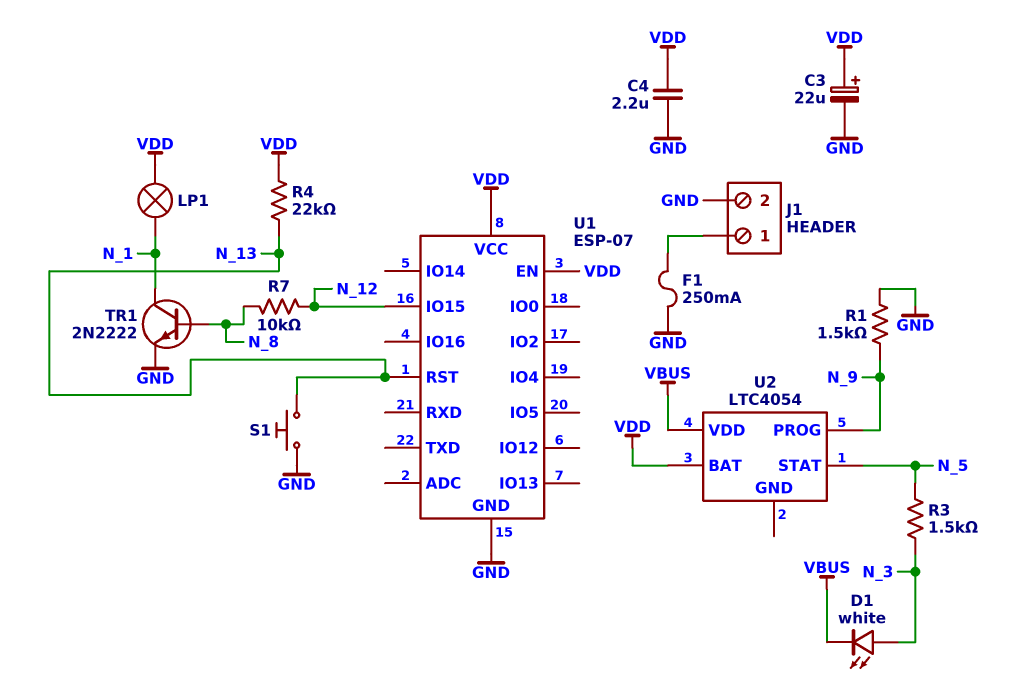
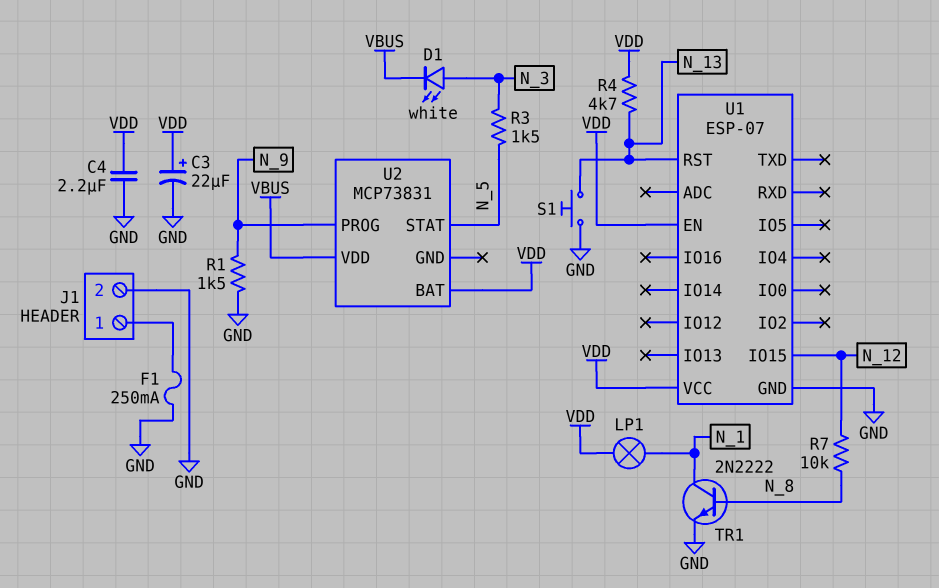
R4: 22k (N_13, VDD) -> 4.7k (N_13, VDD)
U2: LTC4054 -> MCP73831

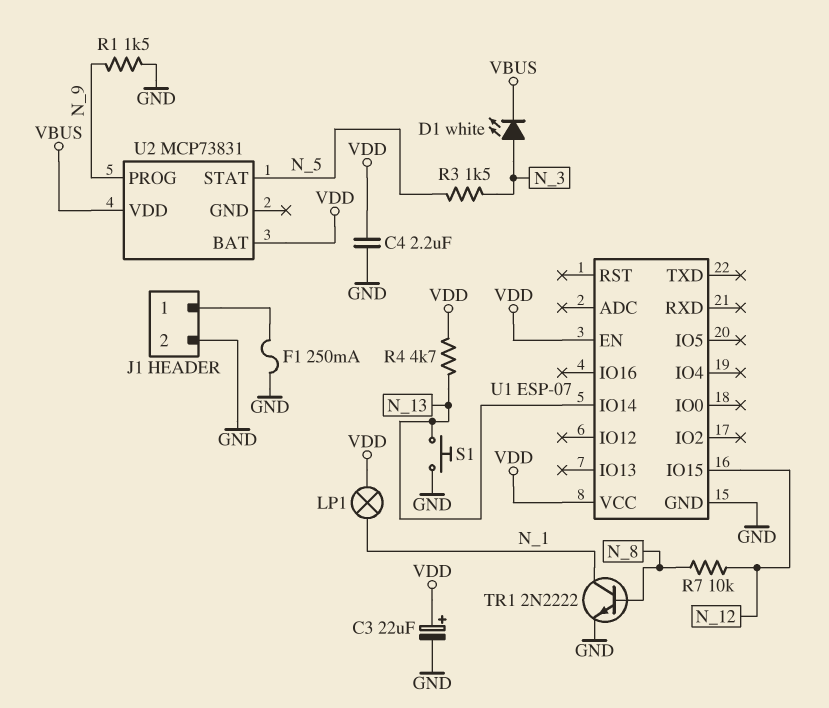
U1 pin IO14: none -> N_13
U1 pin RST: N_13 -> none

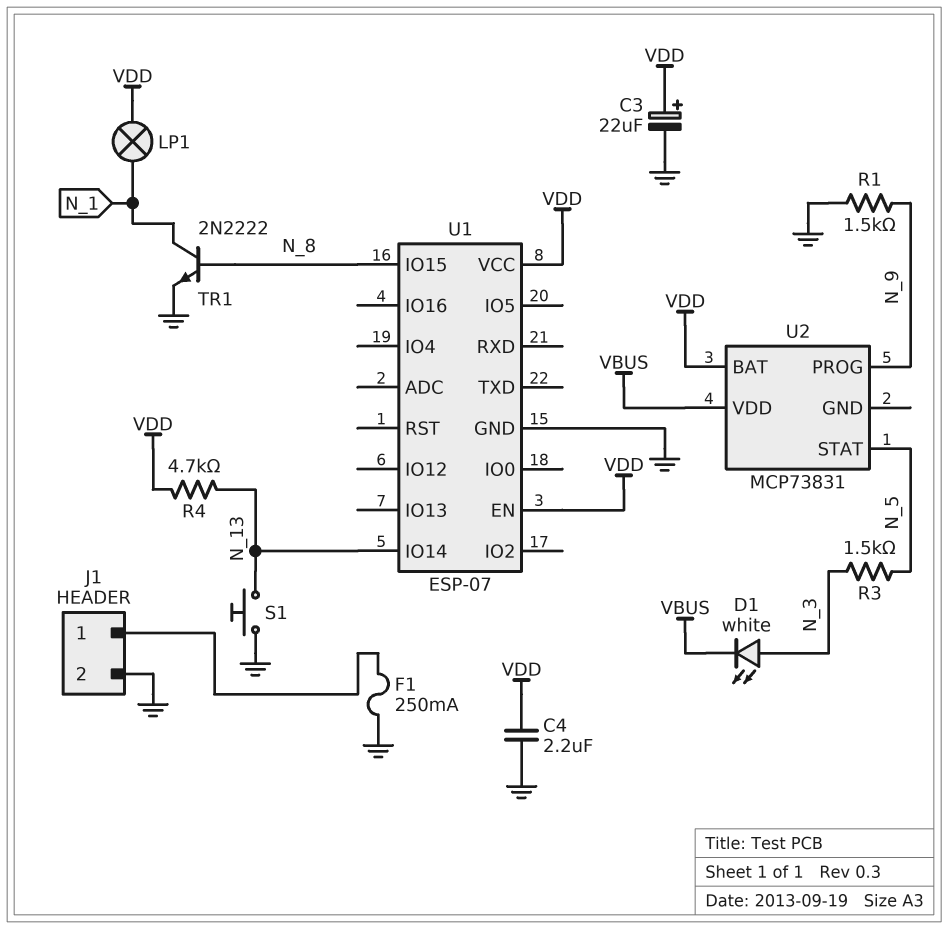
R7: 10k (N_8, N_12) -> none
U1 pin IO15: N_12 -> N_8

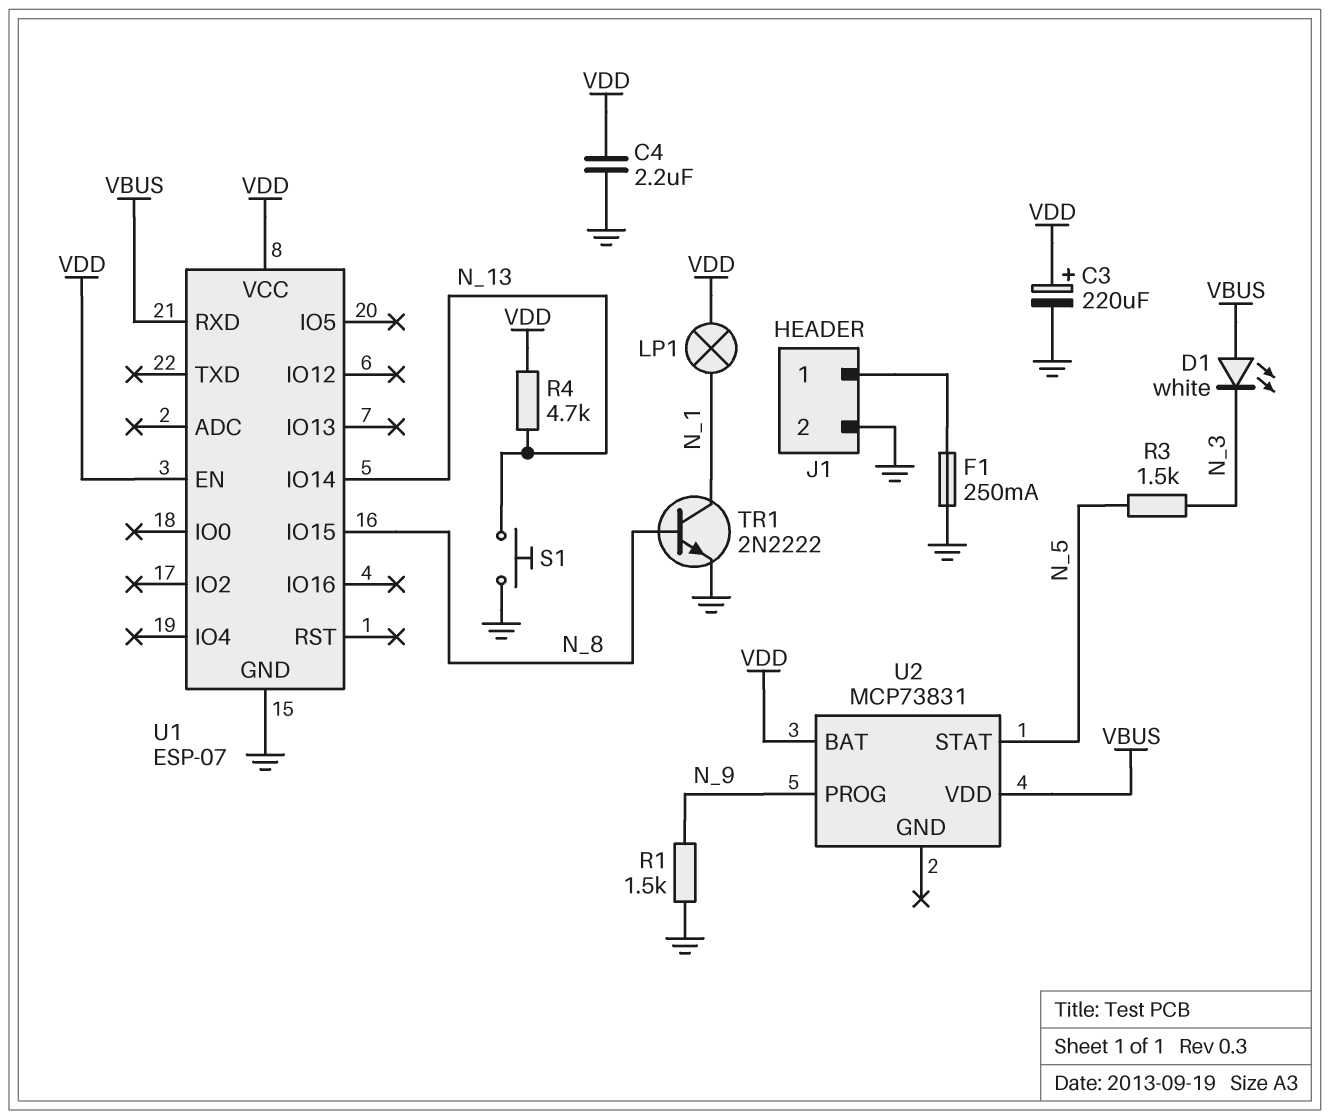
C3: 22uF (plus VDD, minus GND) -> 220uF (plus VDD, minus GND)
D1: LED white (A N_3, K VBUS) -> LED white (A VBUS, K N_3)
U1 pin RXD: none -> VBUS

